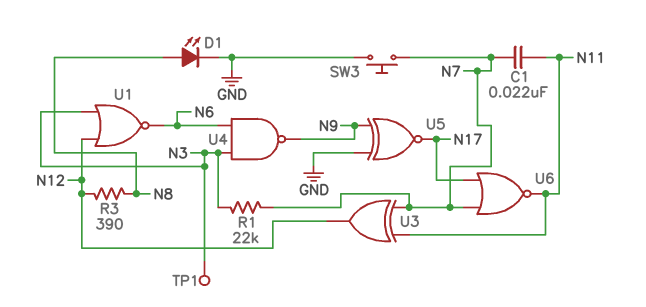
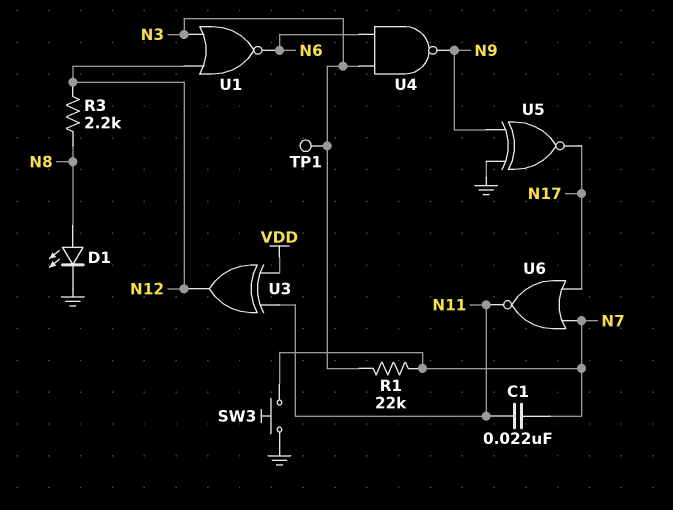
R3: 390 (N8, N12) -> 2.2k (N8, N12)
U3: XOR (in N7, in N11, out N12) -> XOR (in N11, in VDD, out N12)

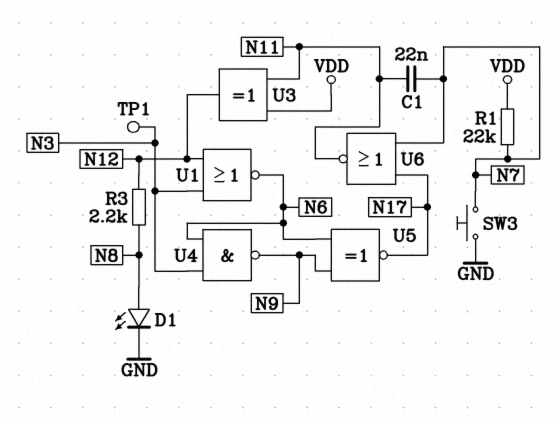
R1: 22k (N3, N7) -> 22k (N7, VDD)
U5: XNOR (in GND, in N9, out N17) -> XNOR (in N6, in N9, out N17)

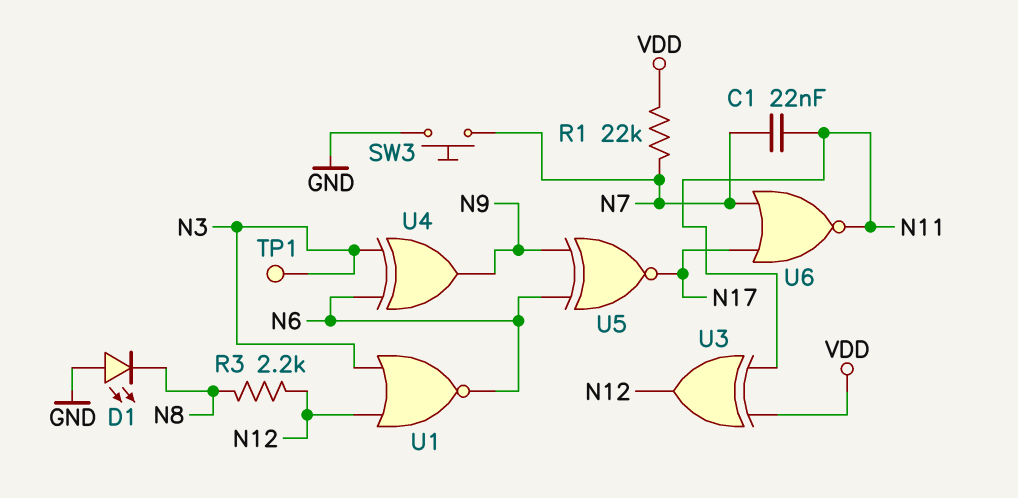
D1: LED (A N8, K GND) -> LED (A GND, K N8)
U4: NAND (in N3, in N6, out N9) -> XOR (in N3, in N6, out N9)

